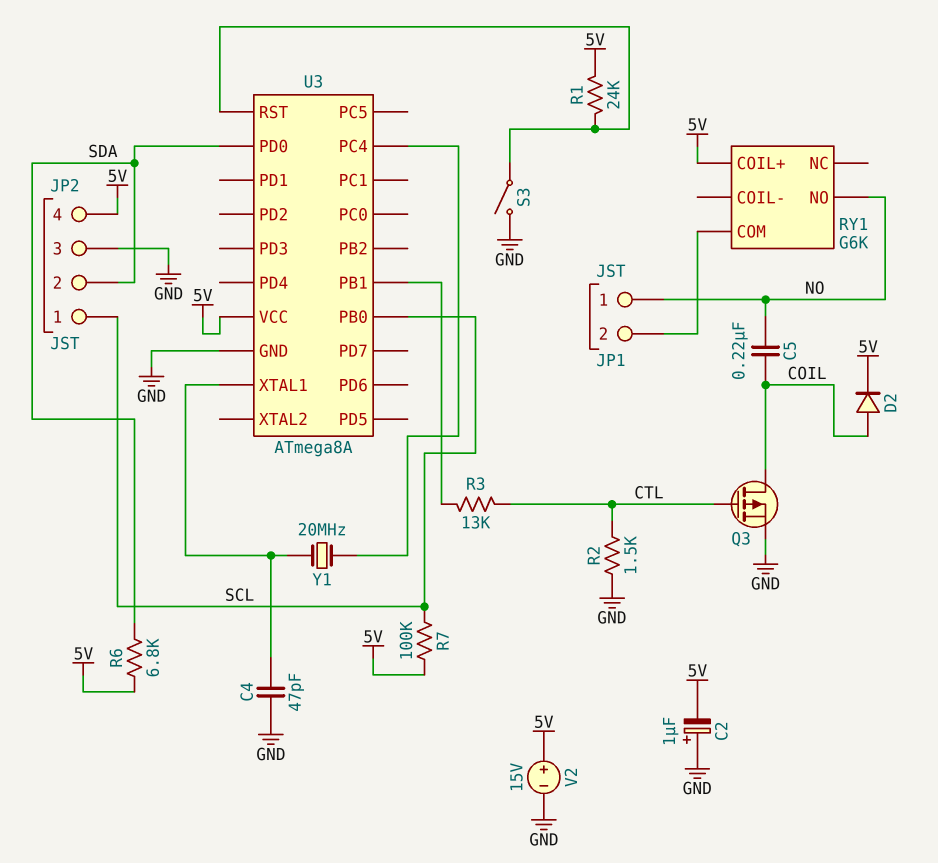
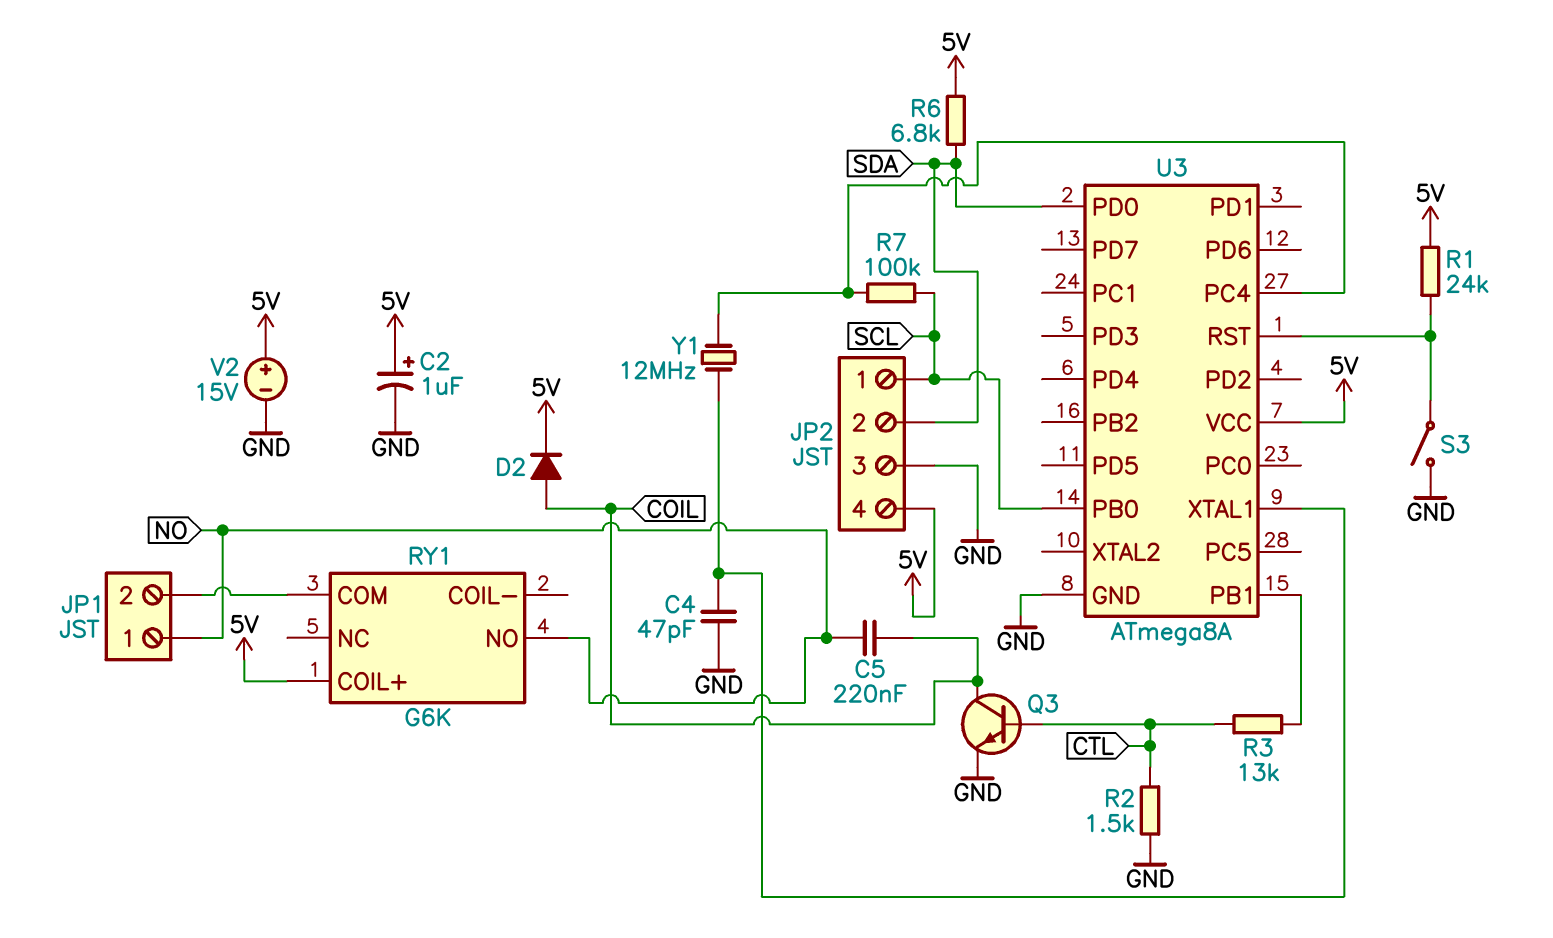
C2: 1uF (plus GND, minus 5V) -> 1uF (plus 5V, minus GND)
Q3: PMOS (G CTL, D COIL, S GND) -> NPN (B CTL, C COIL, E GND)
R7: 100k (5V, SCL) -> 100k (SCL, U3/PC4)
Y1: 20MHz (U3/PC4, U3/XTAL1) -> 12MHz (U3/PC4, U3/XTAL1)

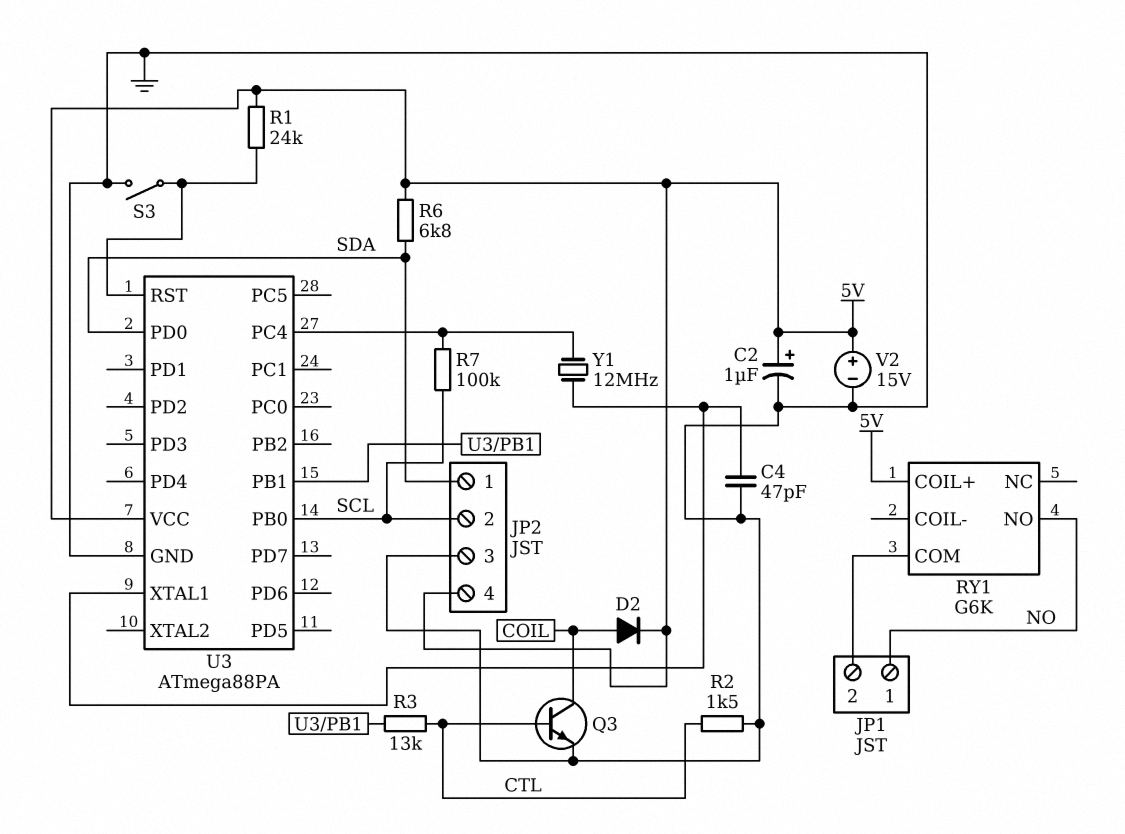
C5: 220nF (COIL, NO) -> none
JP2 pin 1: SCL -> SDA
JP2 pin 2: SDA -> SCL
U3: ATmega8A -> ATmega88PA

